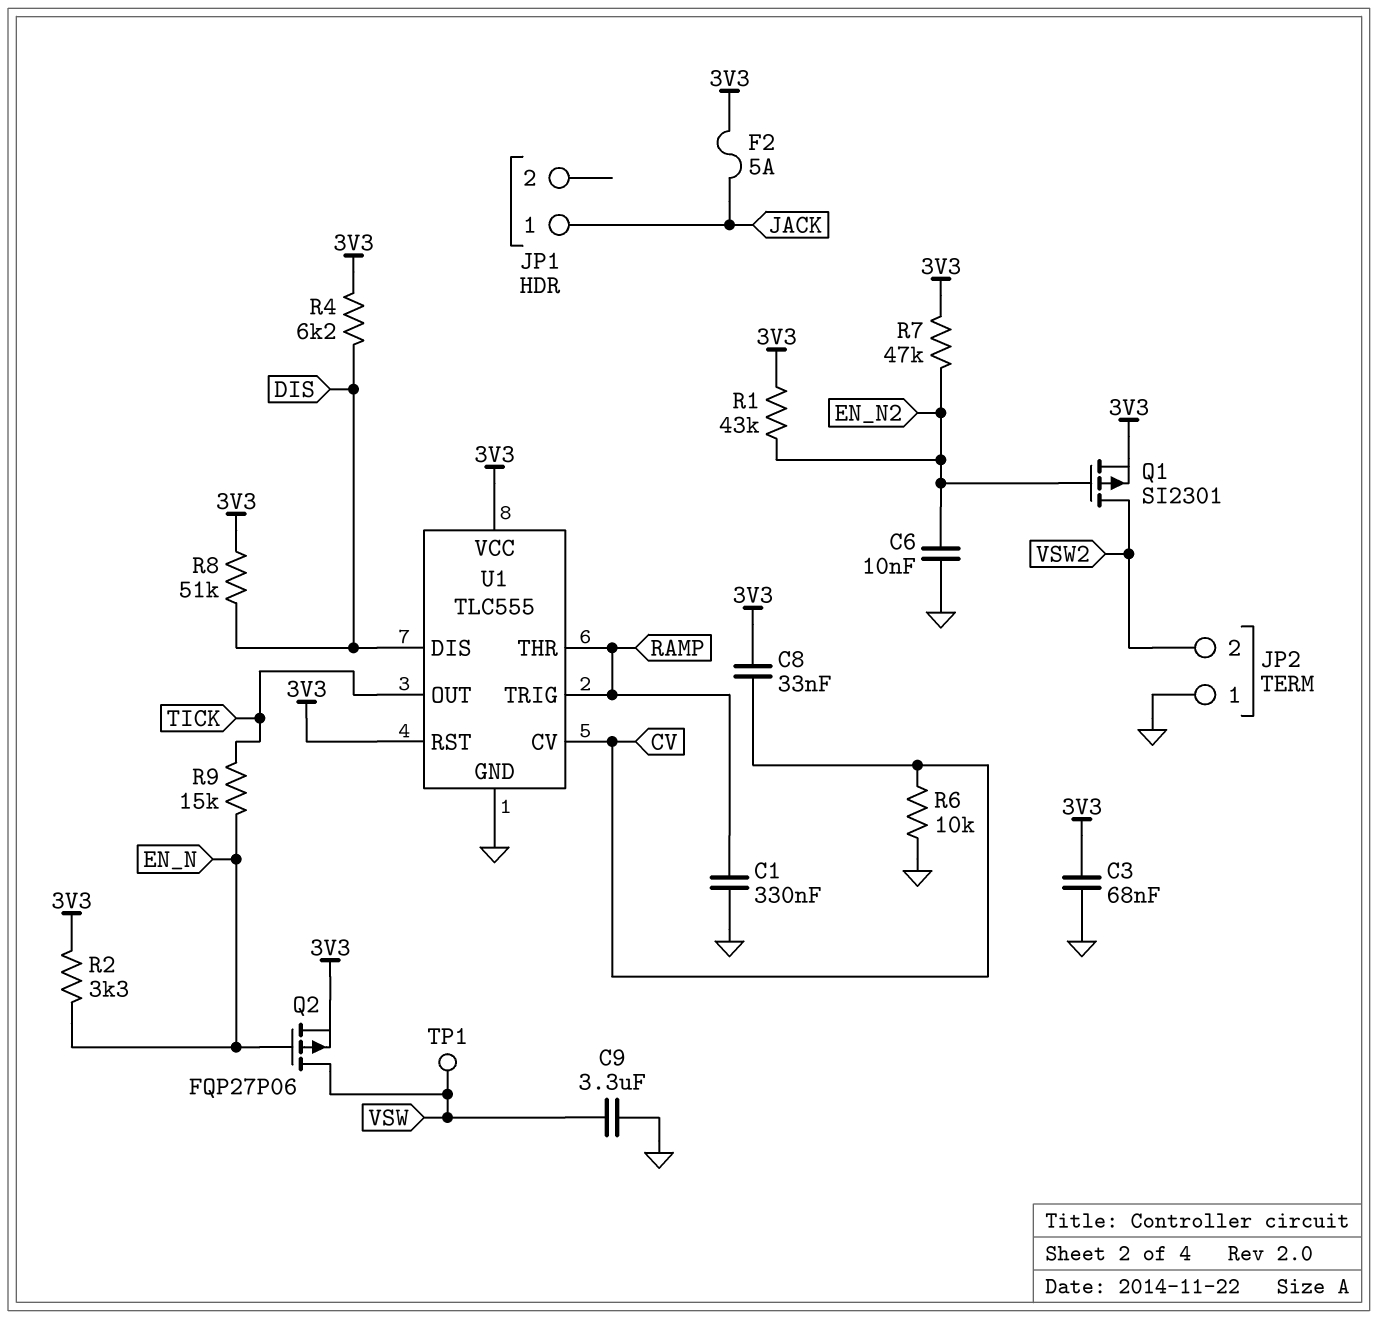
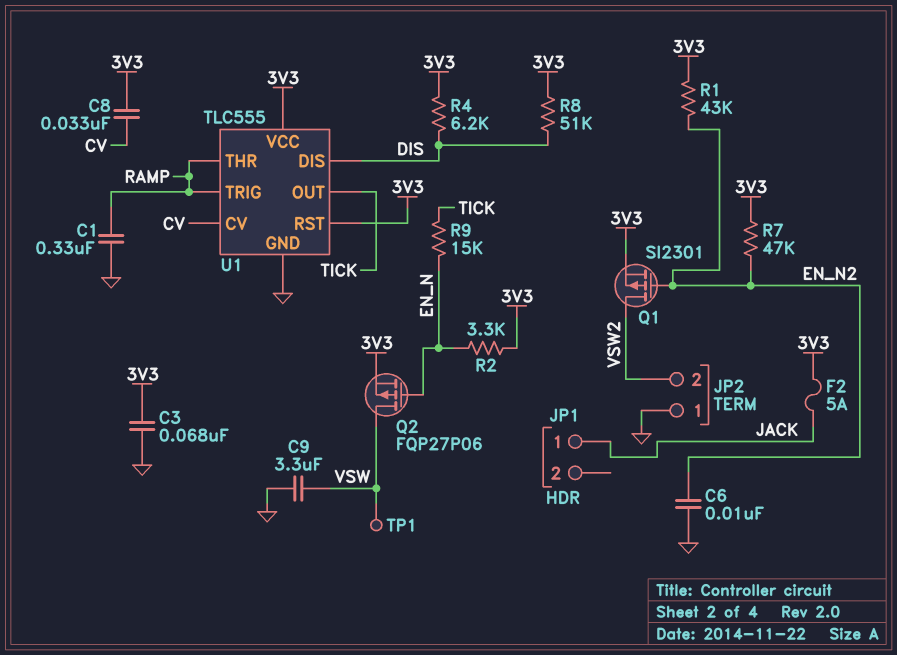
R6: 10k (CV, GND) -> none

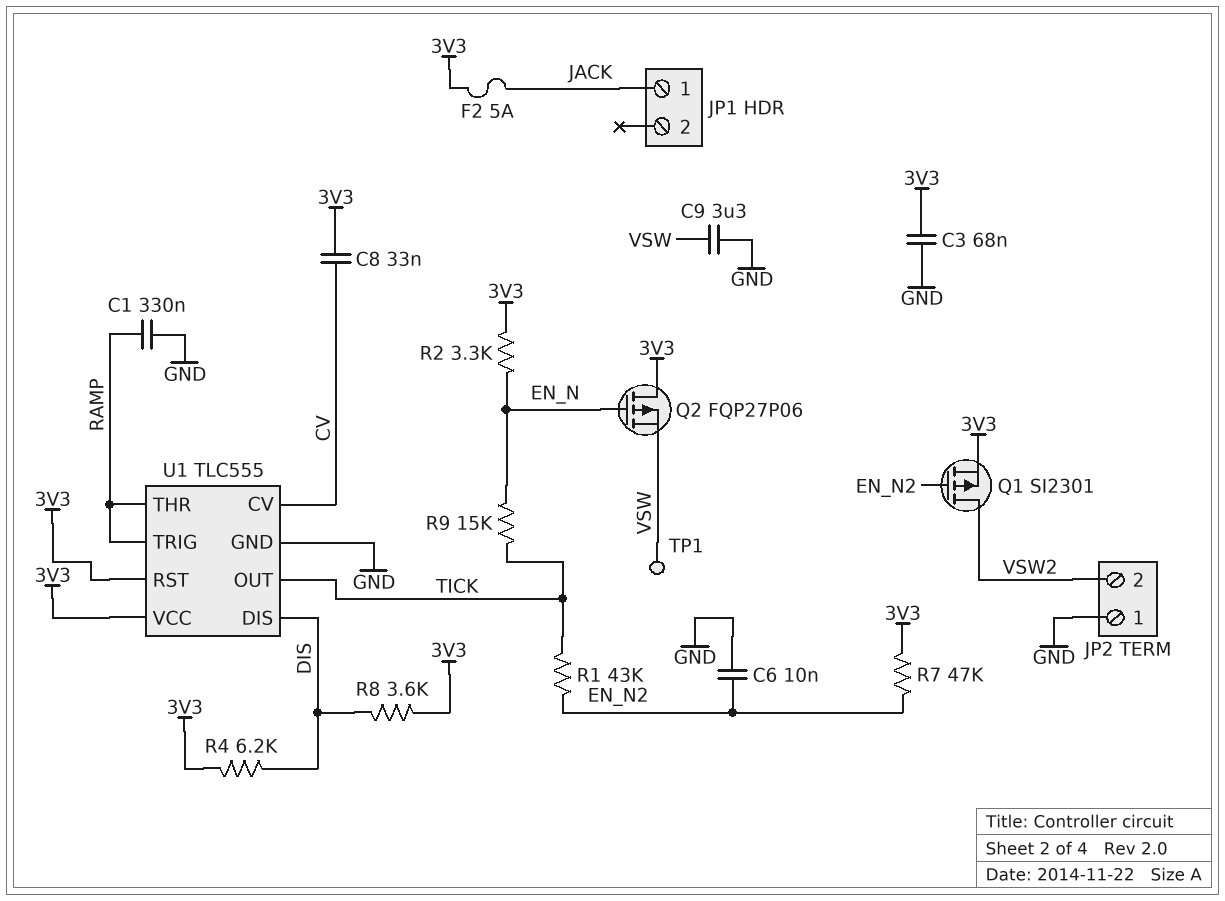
Q2: PMOS FQP27P06 (G EN_N, D VSW, S 3V3) -> PMOS FQP27P06 (G EN_N, D 3V3, S VSW)
R1: 43k (3V3, EN_N2) -> 43k (EN_N2, TICK)
R8: 51k (3V3, DIS) -> 3.6k (3V3, DIS)

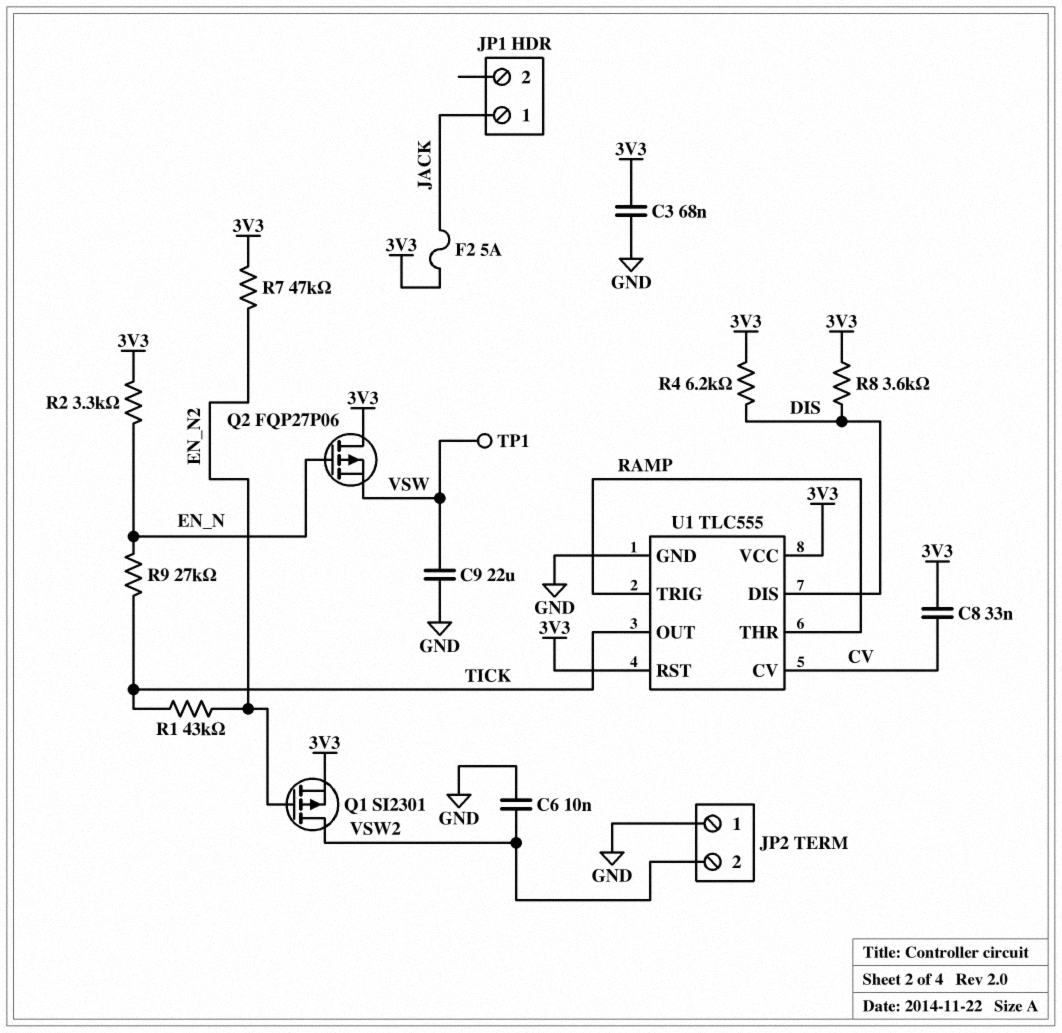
C1: 330nF (GND, RAMP) -> none
C6: 10nF (EN_N2, GND) -> 10nF (GND, VSW2)
C9: 3.3uF (GND, VSW) -> 22uF (GND, VSW)
R9: 15k (EN_N, TICK) -> 27k (EN_N, TICK)

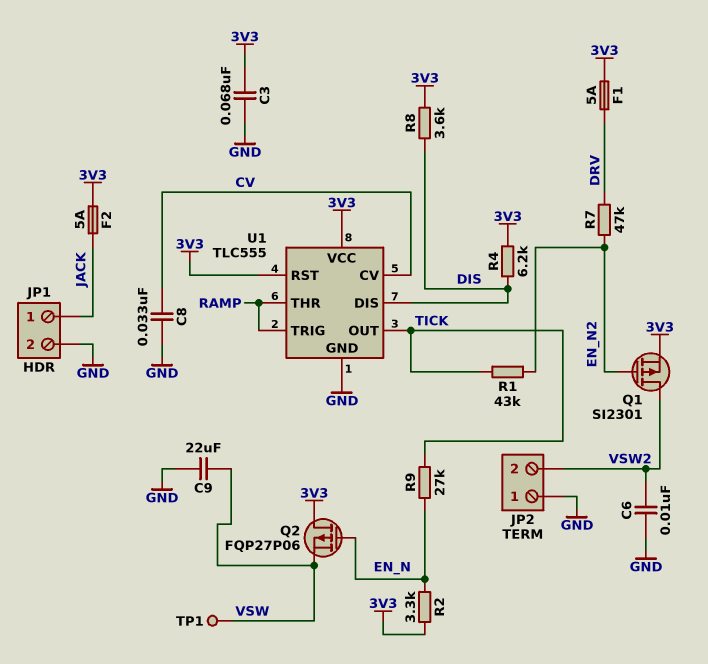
C8: 33nF (3V3, CV) -> 33nF (CV, GND)
F1: none -> 5A (3V3, DRV)
JP1 pin 2: none -> GND
R7: 47k (3V3, EN_N2) -> 47k (DRV, EN_N2)

